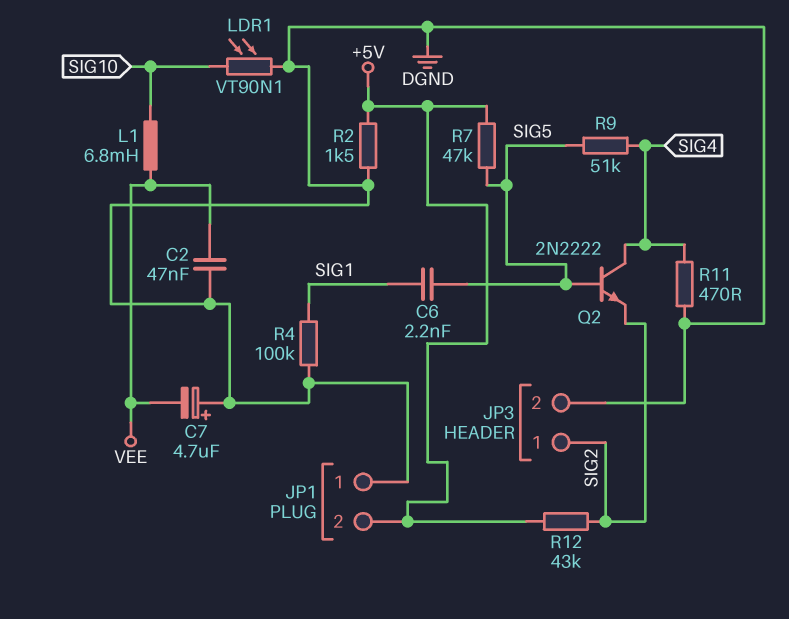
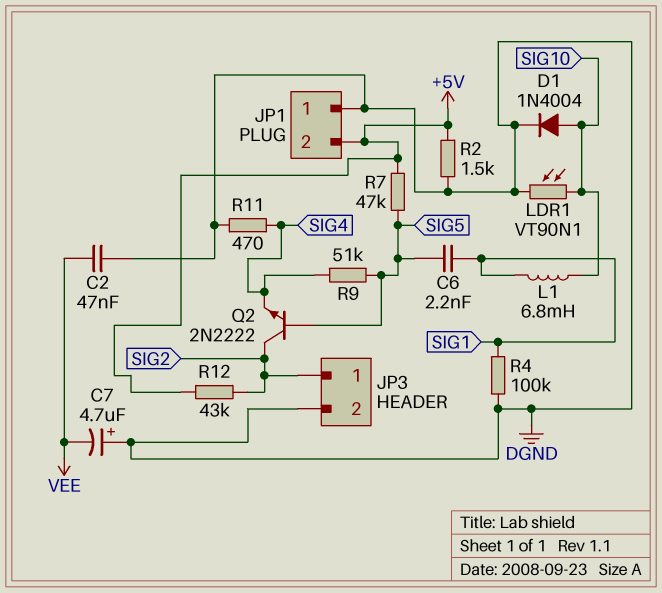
D1: none -> diode 1N4004 (A SIG10, K DGND)
L1: 6.8mH (SIG10, VEE) -> 6.8mH (SIG1, SIG10)
Q2: NPN 2N2222 (B SIG5, C SIG4, E SIG2) -> NPN 2N2222 (B SIG5, C SIG2, E SIG4)

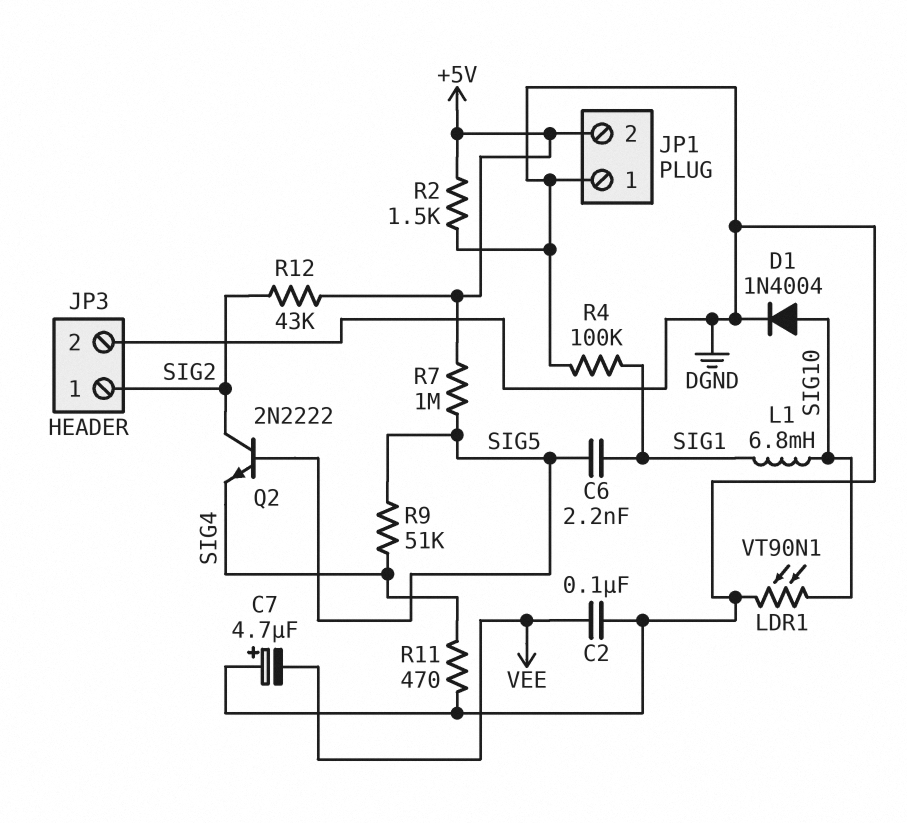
C2: 47nF (DGND, VEE) -> 100nF (DGND, VEE)
R7: 47k (+5V, SIG5) -> 1M (+5V, SIG5)

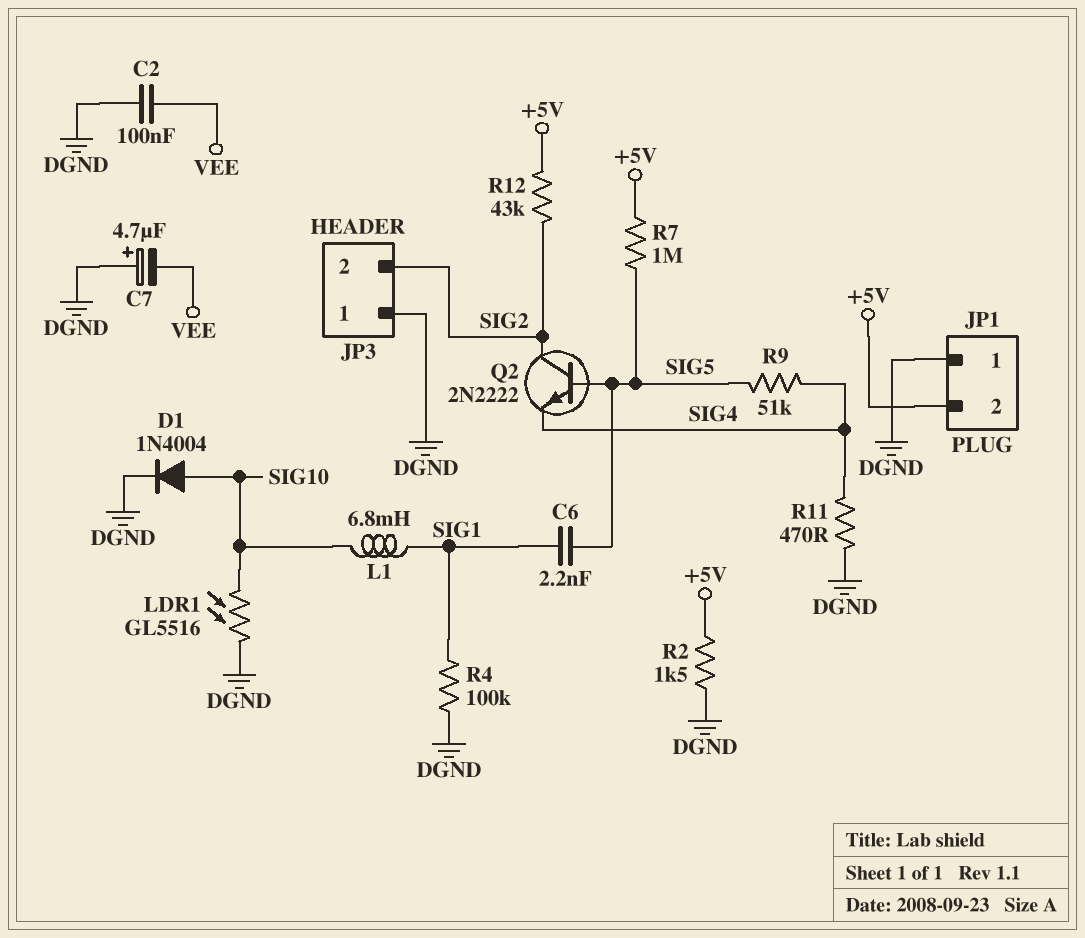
JP3 pin 1: SIG2 -> DGND
JP3 pin 2: DGND -> SIG2
LDR1: VT90N1 (DGND, SIG10) -> GL5516 (DGND, SIG10)

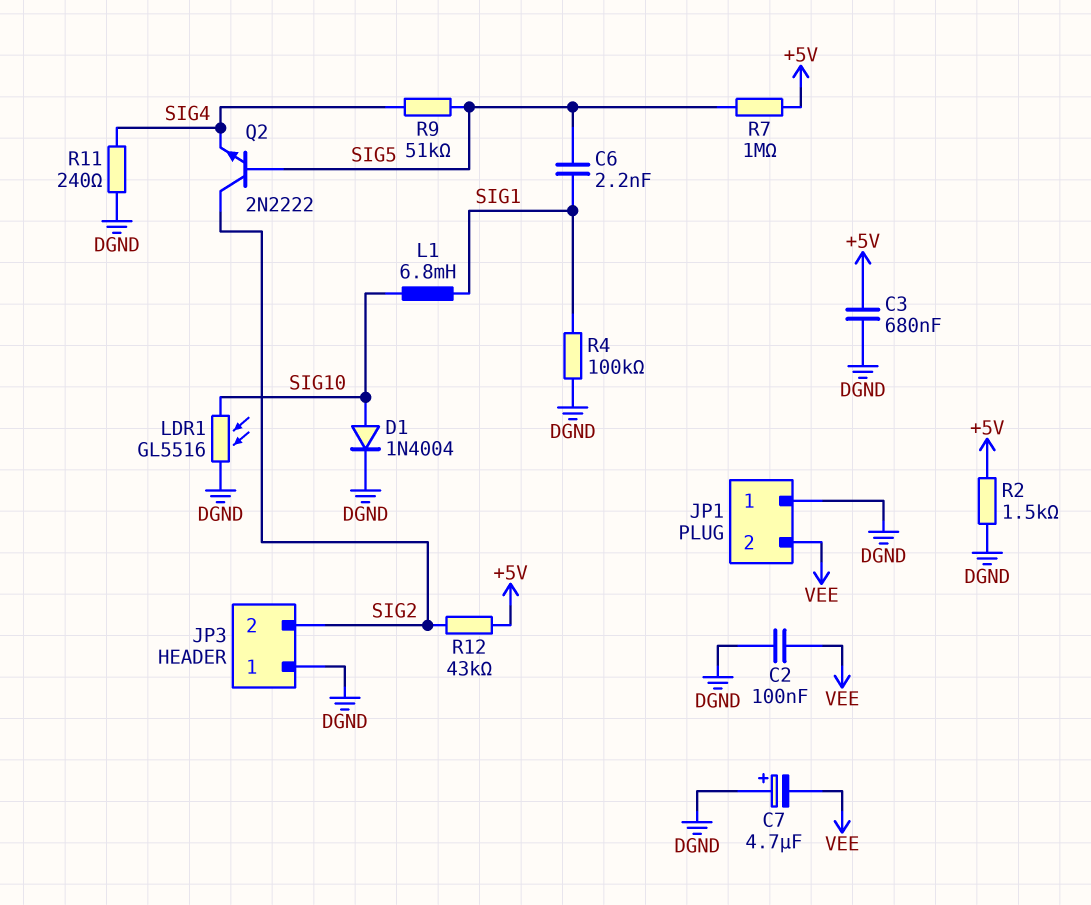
C3: none -> 680nF (+5V, DGND)
JP1 pin 2: +5V -> VEE
R11: 470 (DGND, SIG4) -> 240 (DGND, SIG4)

